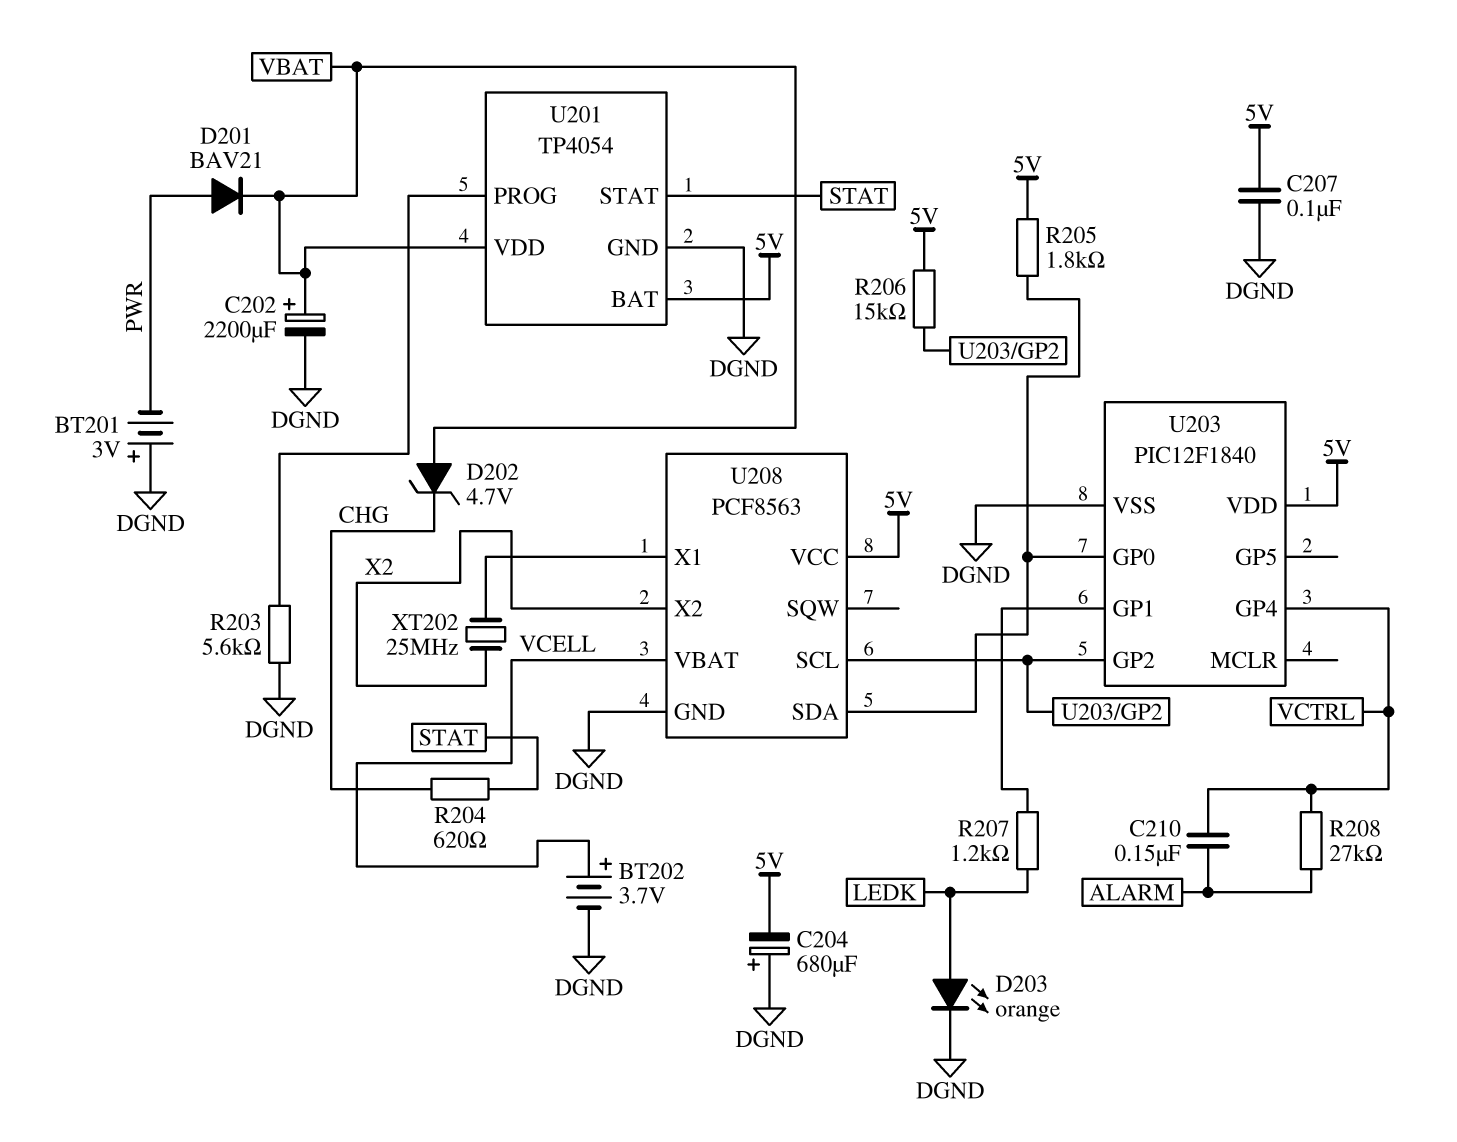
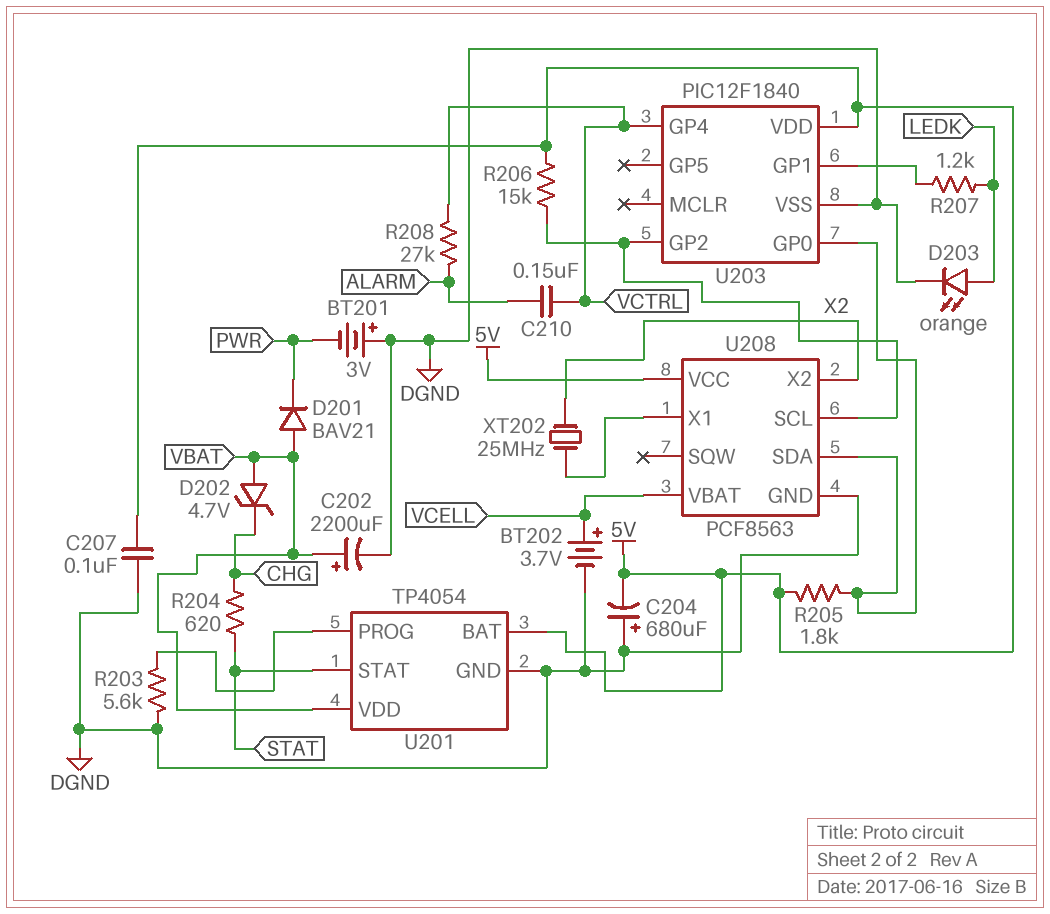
D201: diode BAV21 (A PWR, K VBAT) -> diode BAV21 (A VBAT, K PWR)

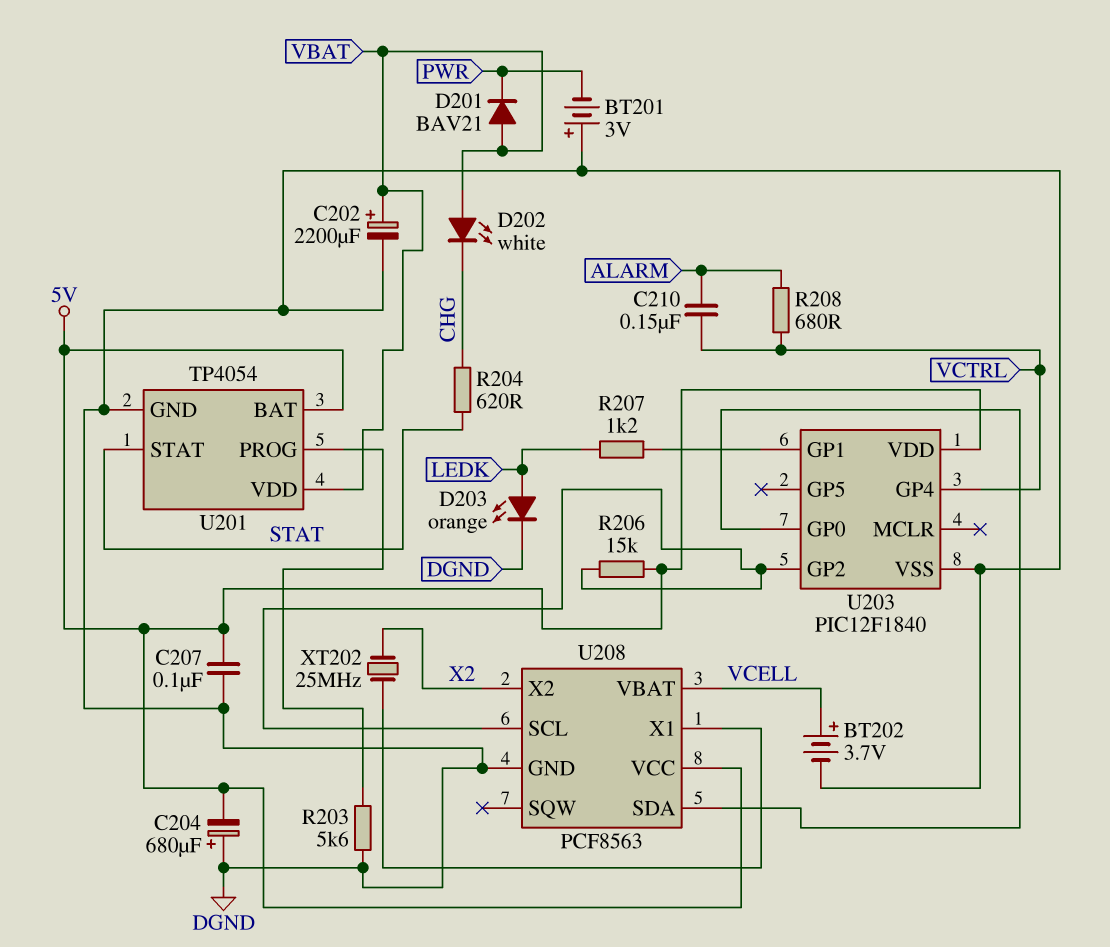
D202: zener 4.7V (A VBAT, K CHG) -> LED white (A VBAT, K CHG)
R205: 1.8k (5V, U203/GP0) -> none
R208: 27k (ALARM, VCTRL) -> 680 (ALARM, VCTRL)

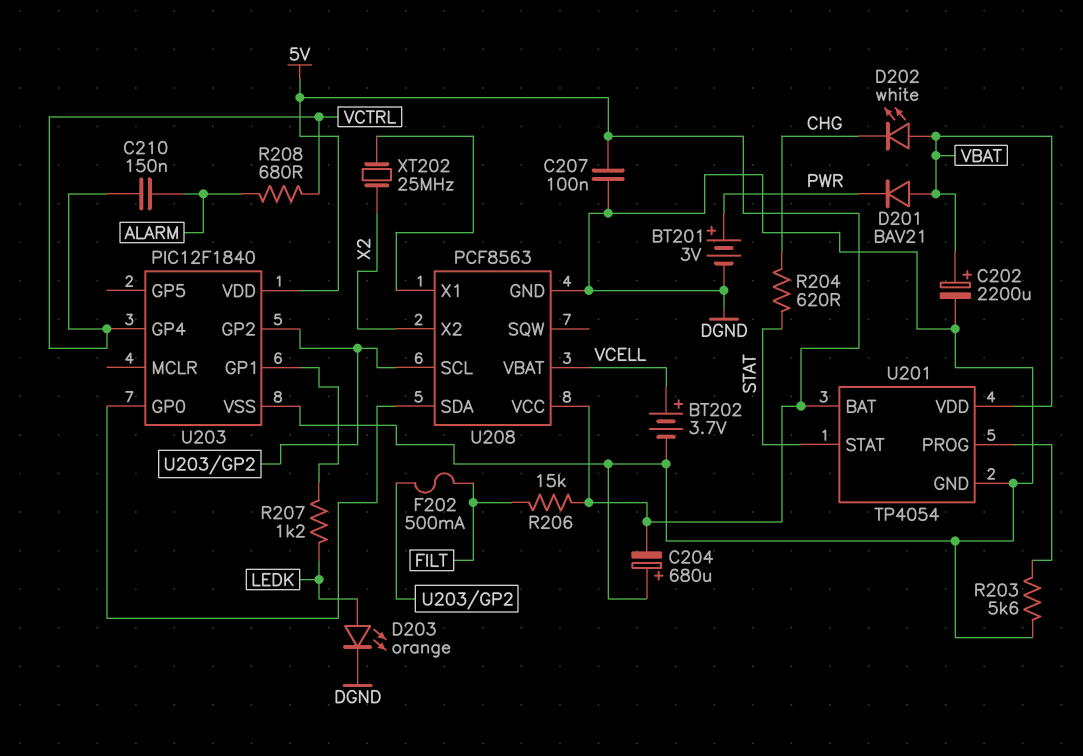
BT201: 3V (plus DGND, minus PWR) -> 3V (plus PWR, minus DGND)
F202: none -> 500mA (FILT, U203/GP2)
R206: 15k (5V, U203/GP2) -> 15k (5V, FILT)

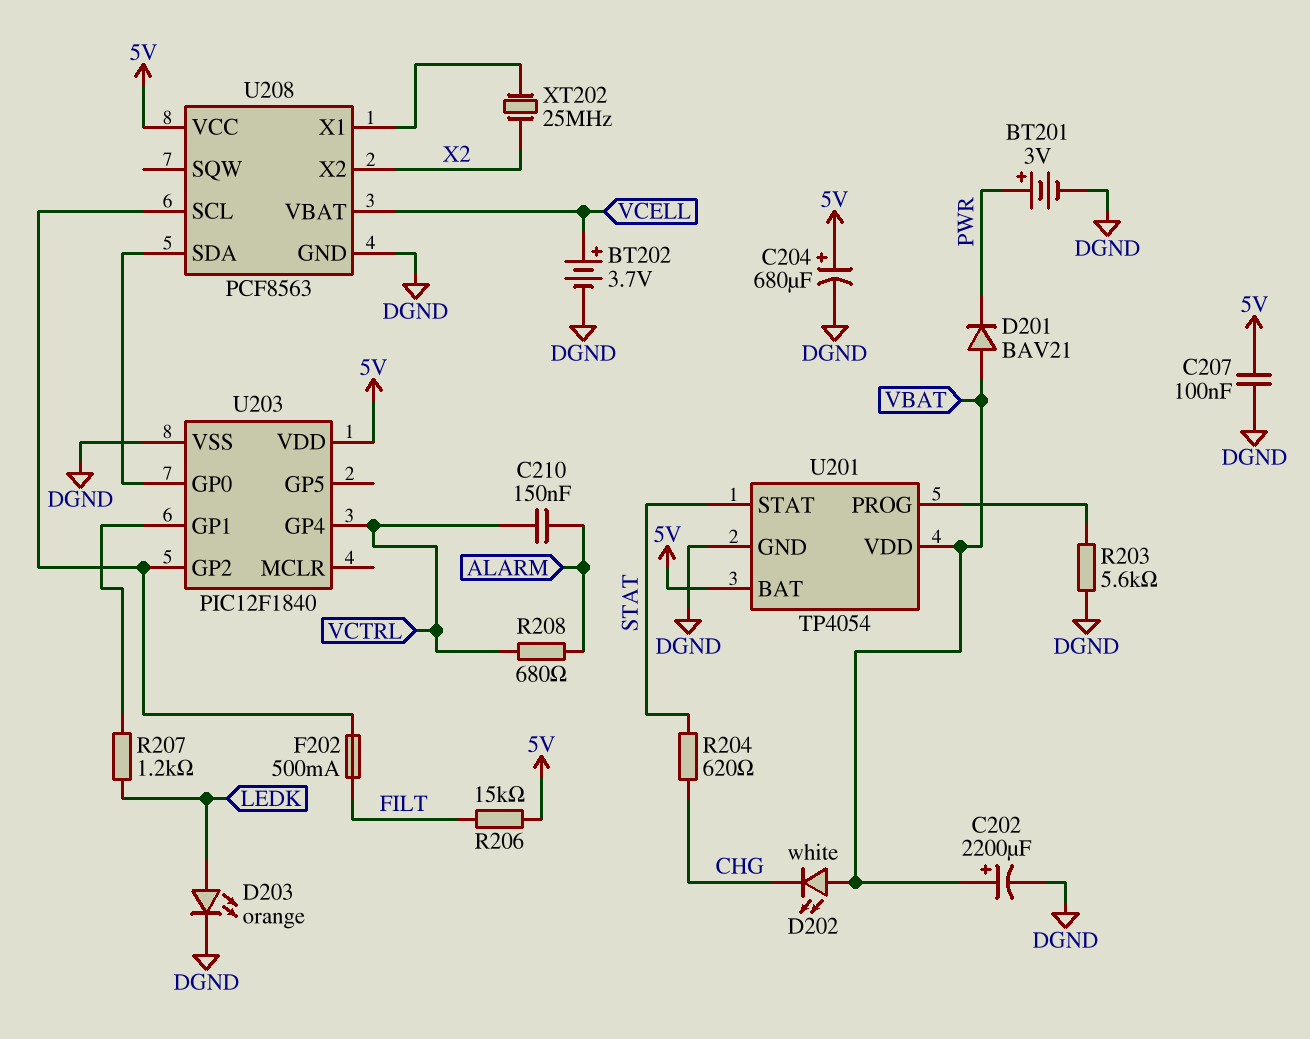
C204: 680uF (plus DGND, minus 5V) -> 680uF (plus 5V, minus DGND)

